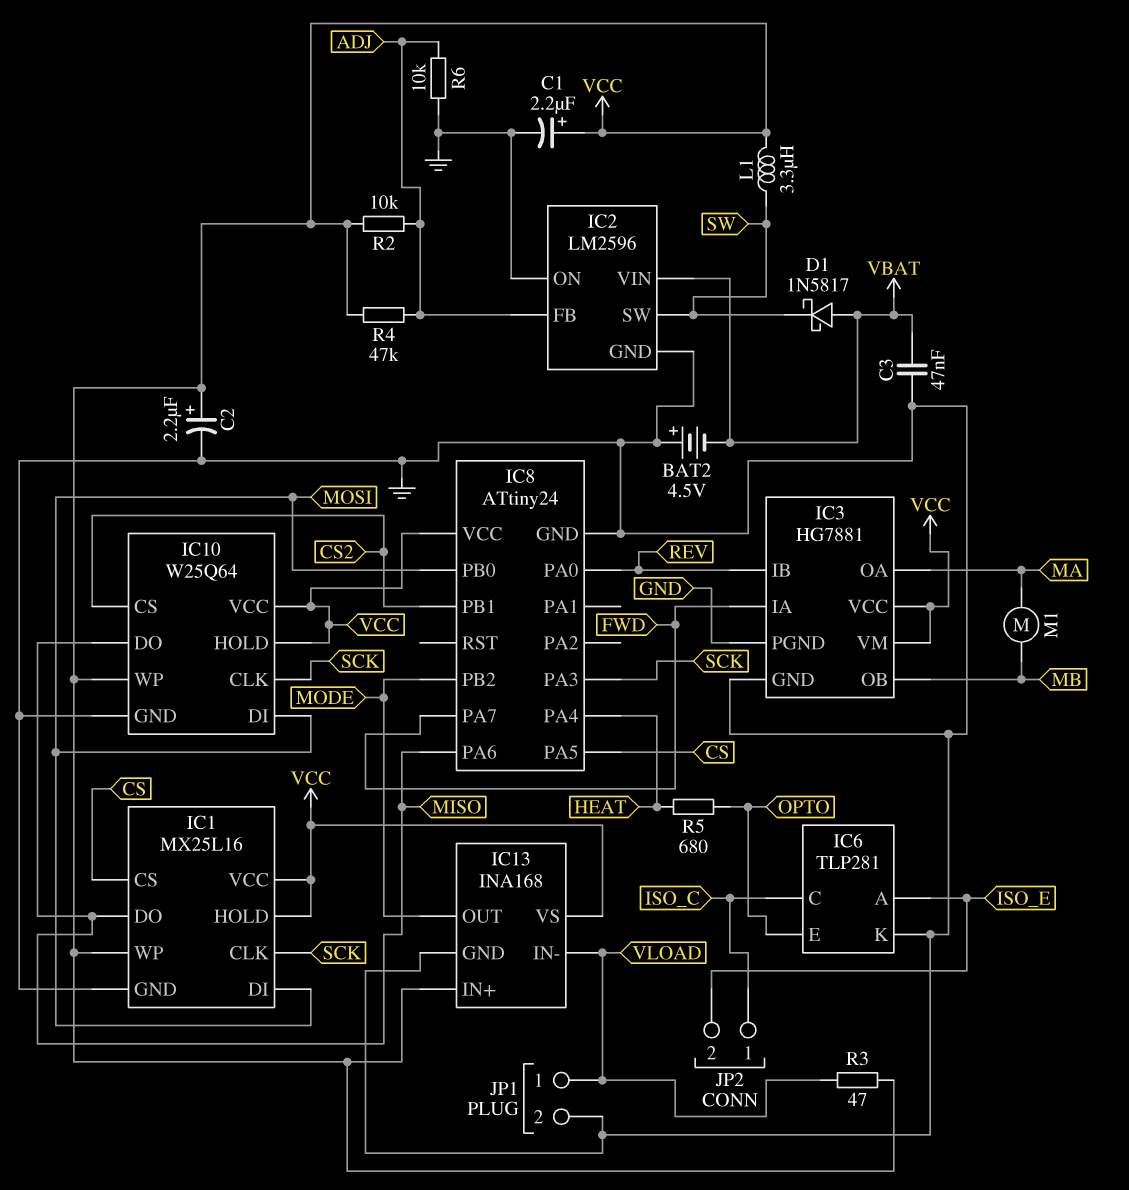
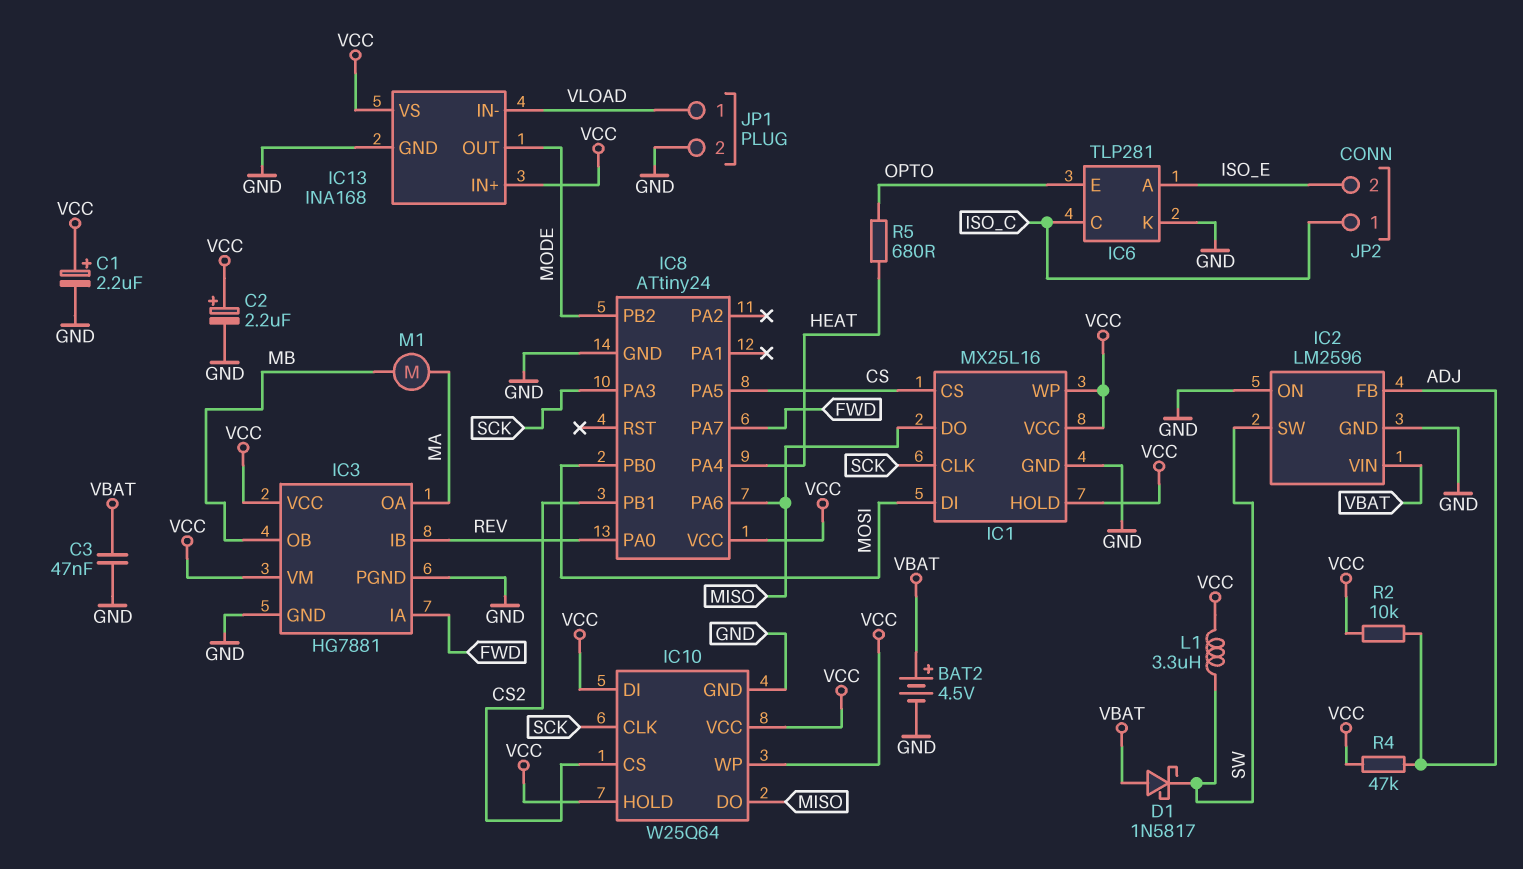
BAT2: 4.5V (plus GND, minus VBAT) -> 4.5V (plus VBAT, minus GND)
IC10 pin DI: MOSI -> VCC
R3: 47 (VCC, VLOAD) -> none
R6: 10k (ADJ, GND) -> none

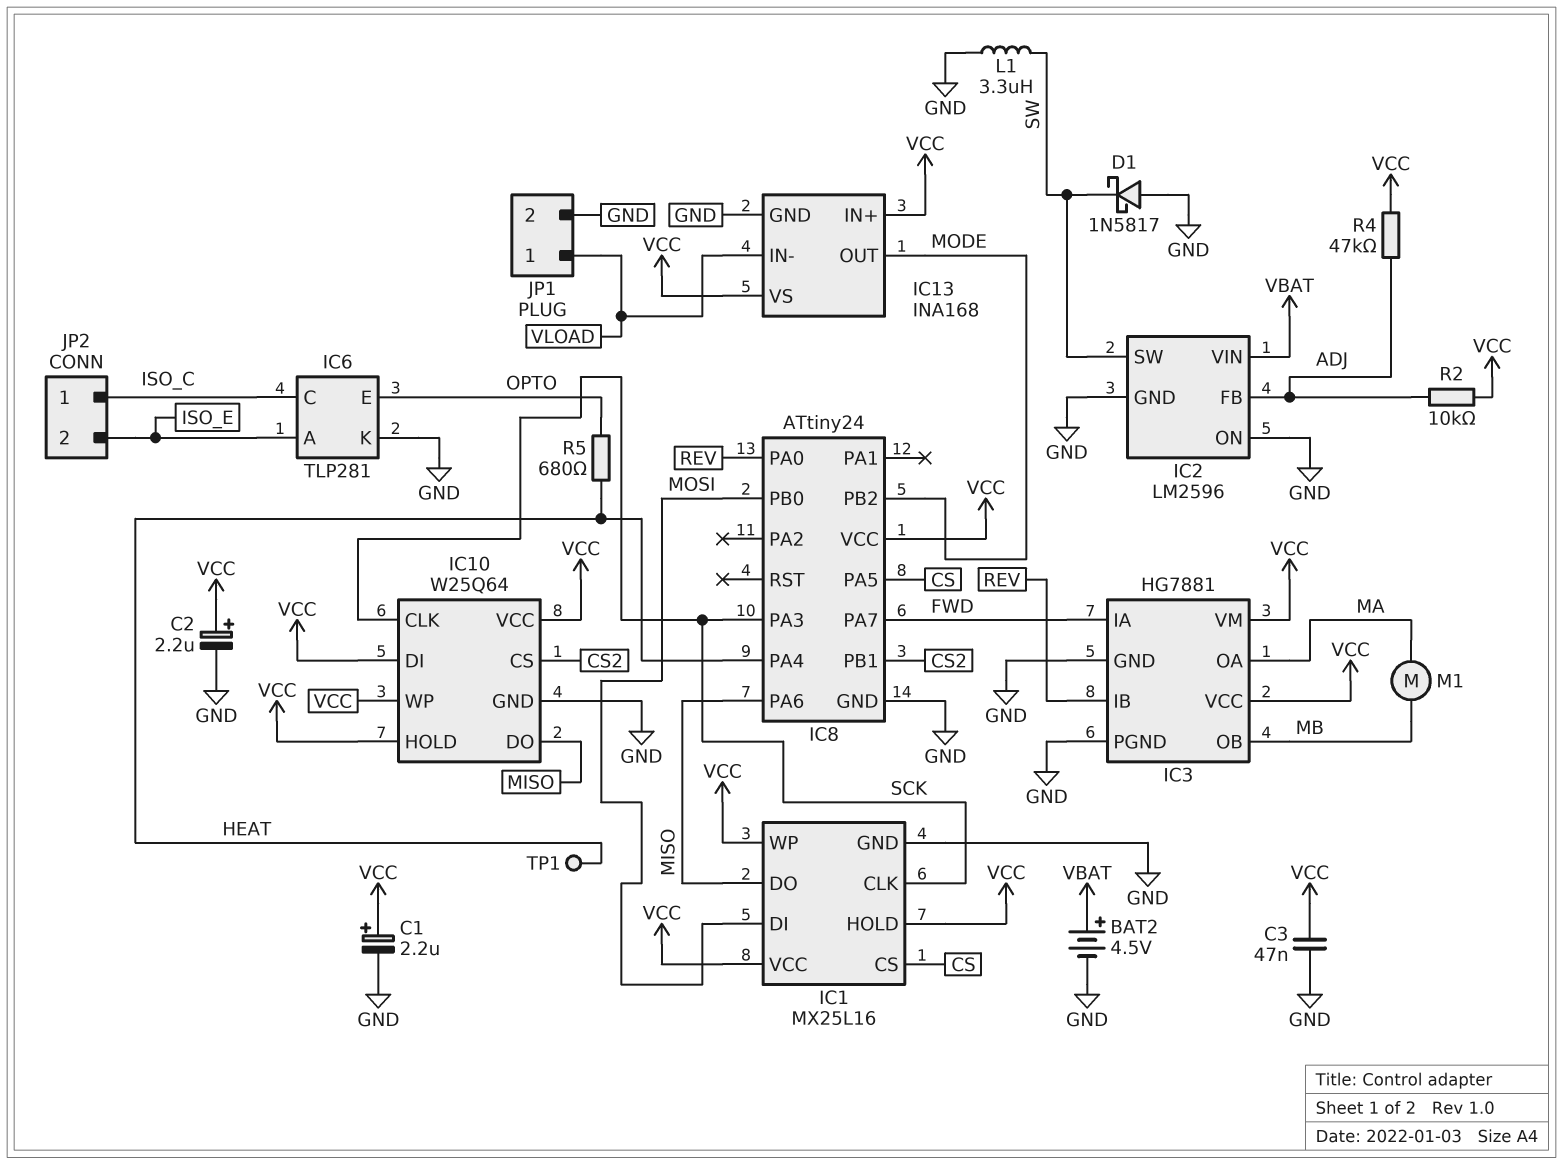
C3: 47nF (GND, VBAT) -> 47nF (GND, VCC)
D1: schottky 1N5817 (A VBAT, K SW) -> schottky 1N5817 (A GND, K SW)
L1: 3.3uH (SW, VCC) -> 3.3uH (GND, SW)
TP1: none -> test point (HEAT)

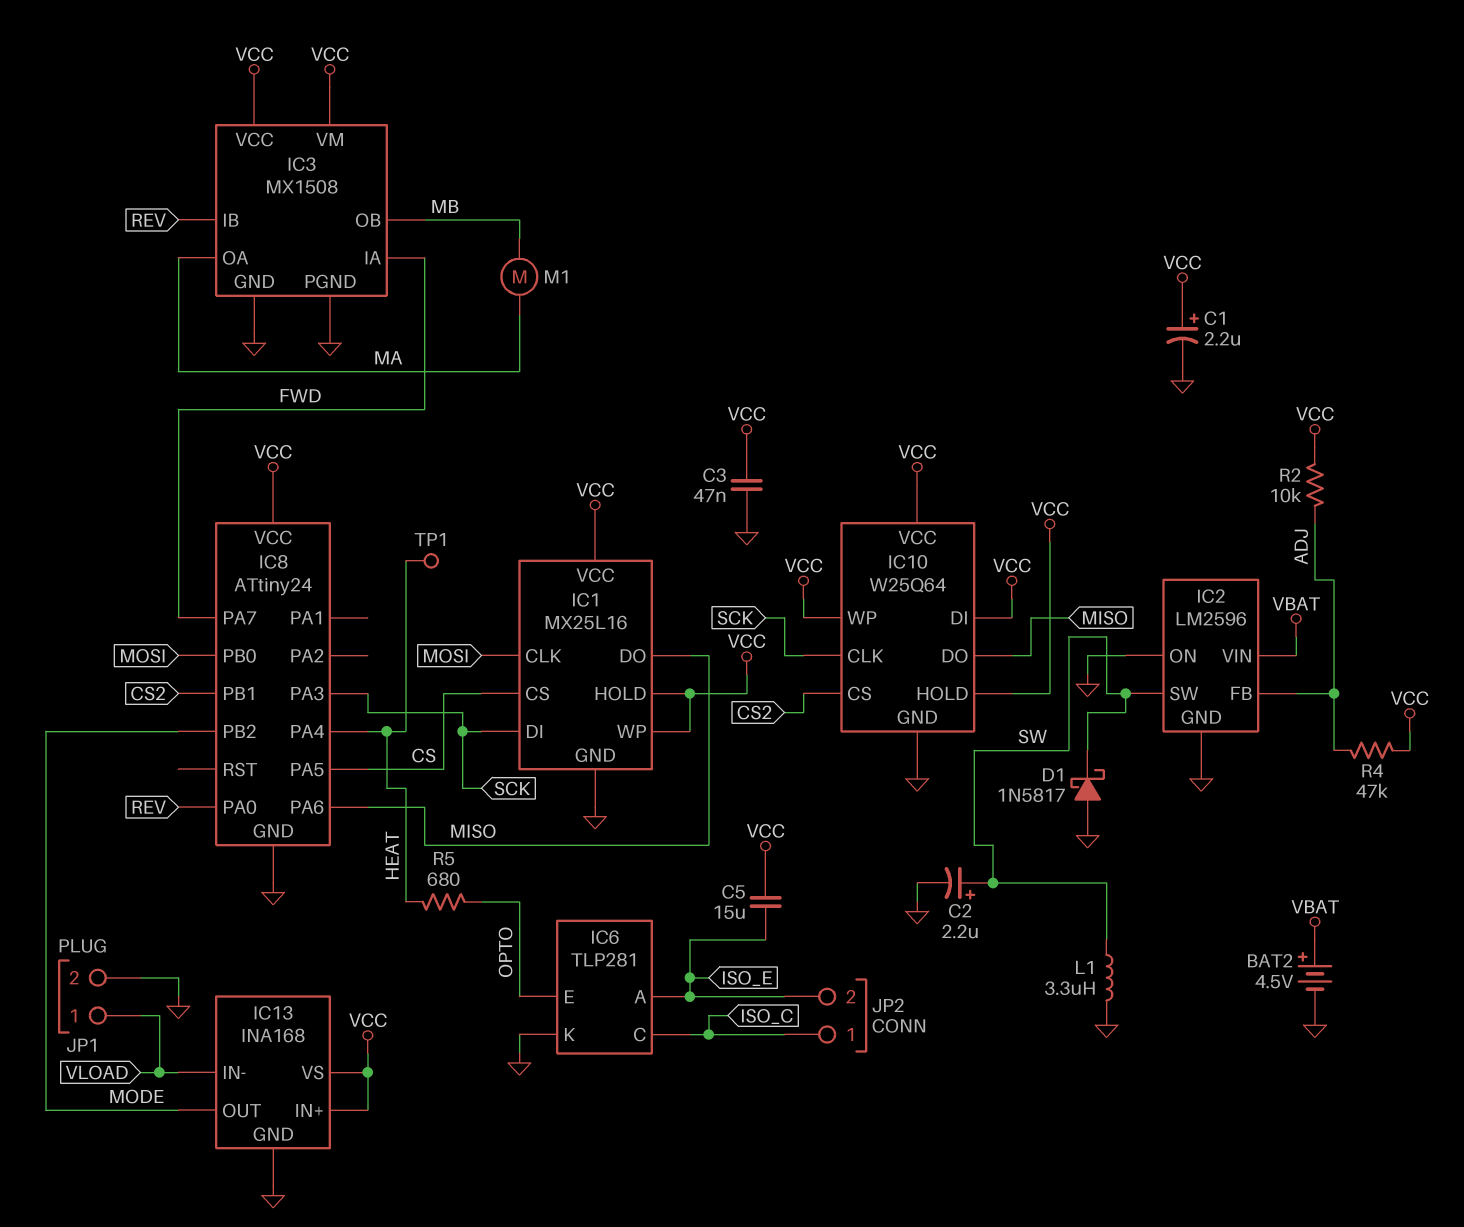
C2: 2.2uF (plus VCC, minus GND) -> 2.2uF (plus SW, minus GND)
C5: none -> 15uF (ISO_E, VCC)
IC1 pin CLK: SCK -> MOSI
IC1 pin DI: MOSI -> SCK
IC3: HG7881 -> MX1508

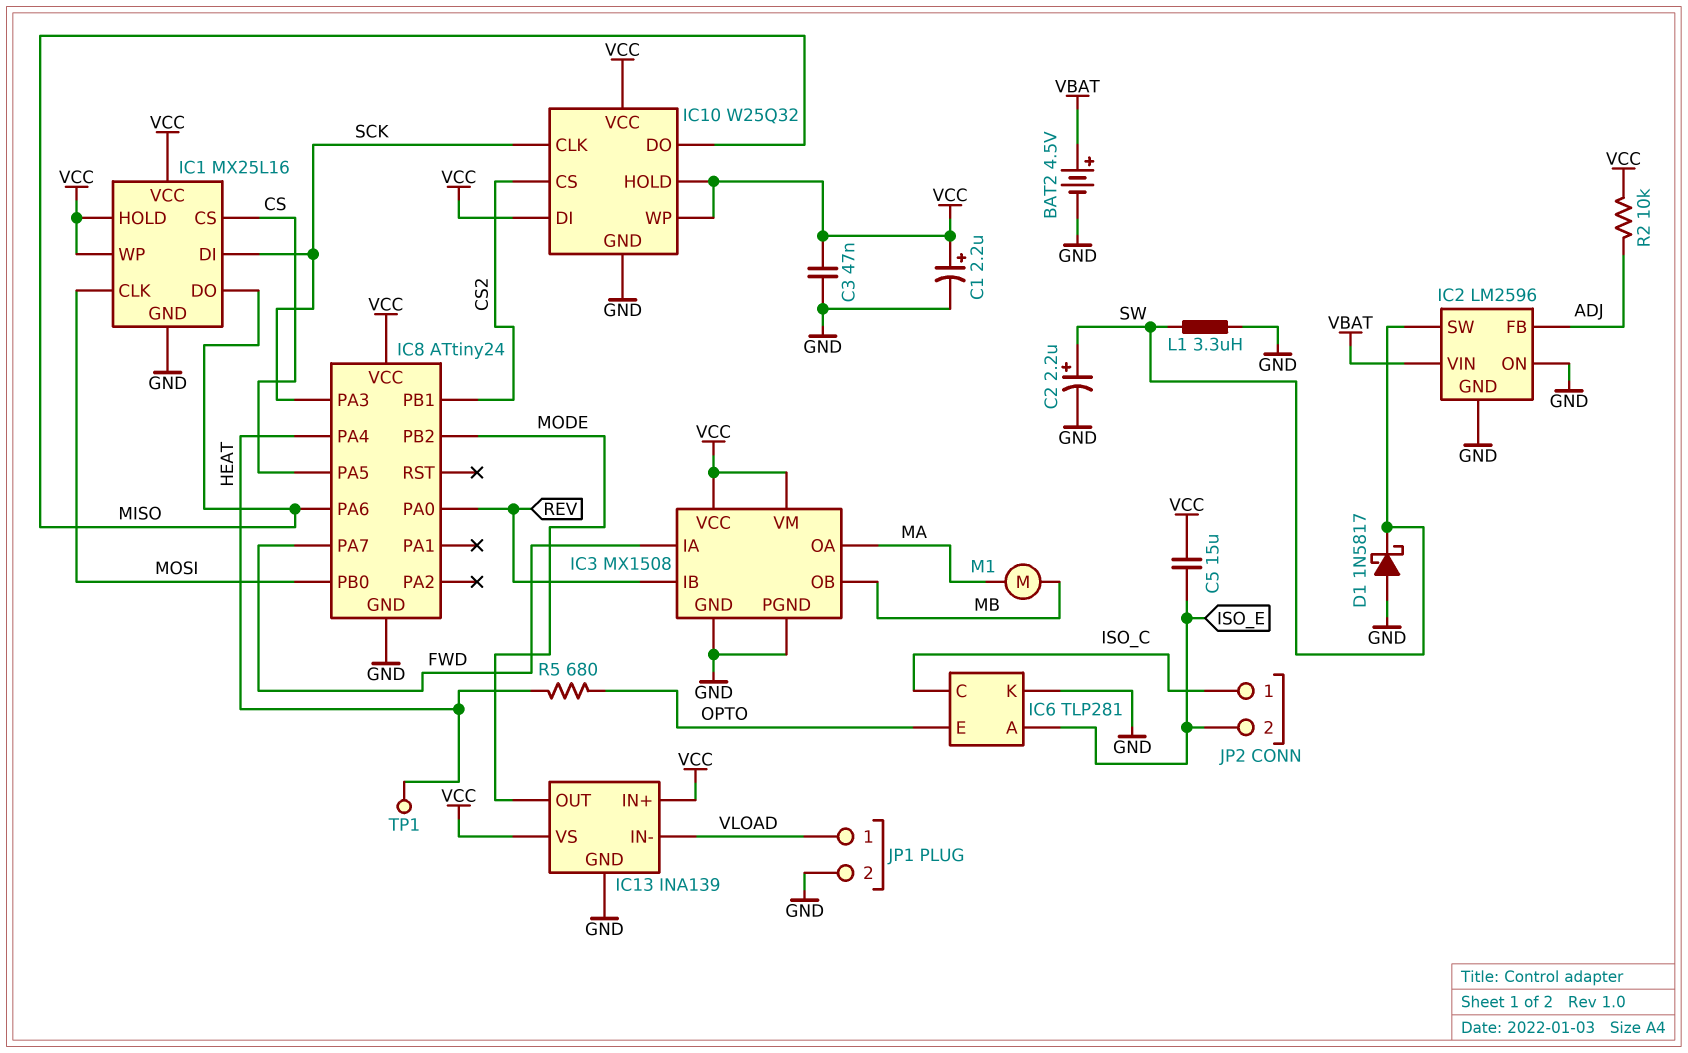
IC10: W25Q64 -> W25Q32
IC13: INA168 -> INA139
R4: 47k (ADJ, VCC) -> none

